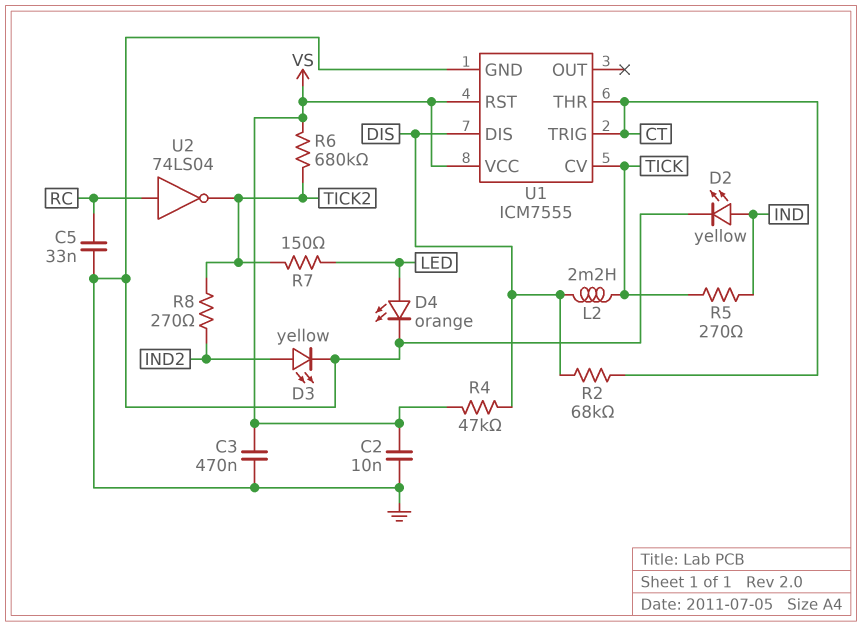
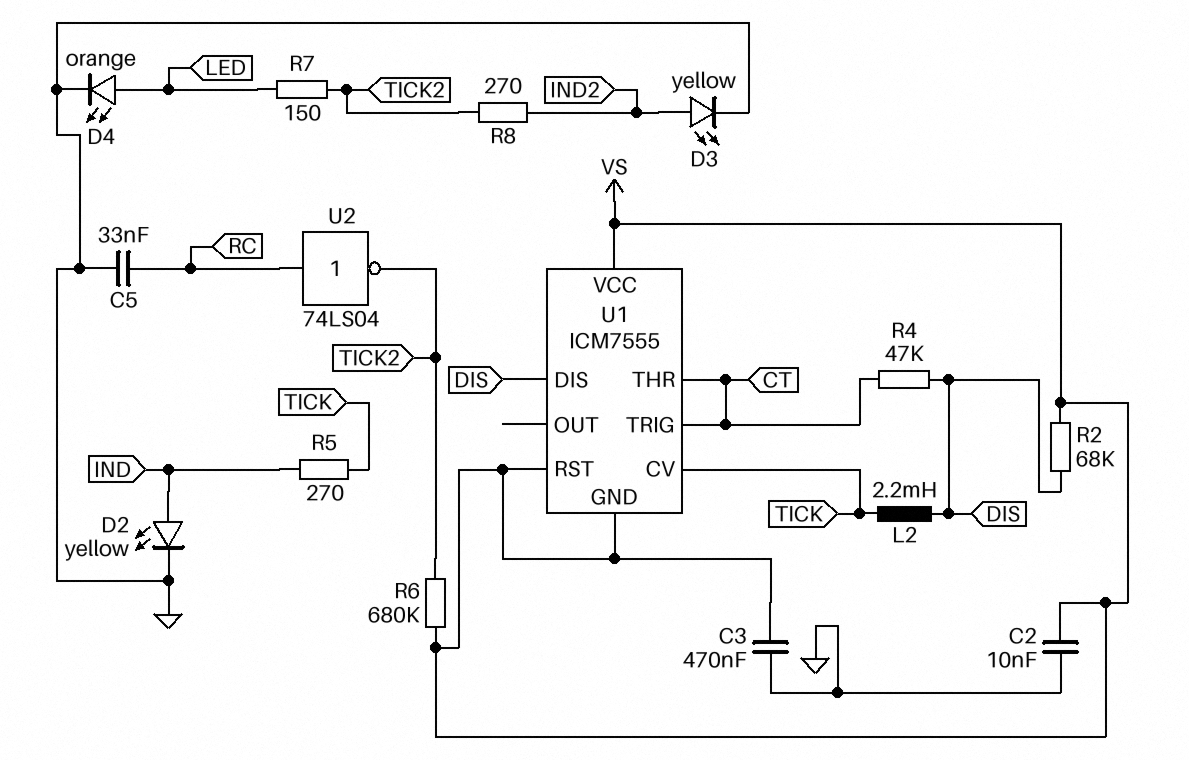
R2: 68k (CT, DIS) -> 68k (DIS, VS)
R4: 47k (DIS, VS) -> 47k (CT, DIS)
U1 pin GND: GND -> VS

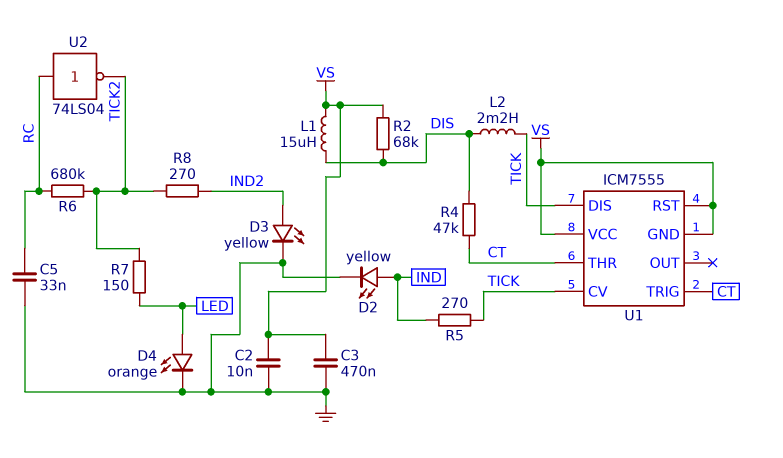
L1: none -> 15uH (DIS, VS)
R6: 680k (TICK2, VS) -> 680k (RC, TICK2)
U1 pin DIS: DIS -> TICK

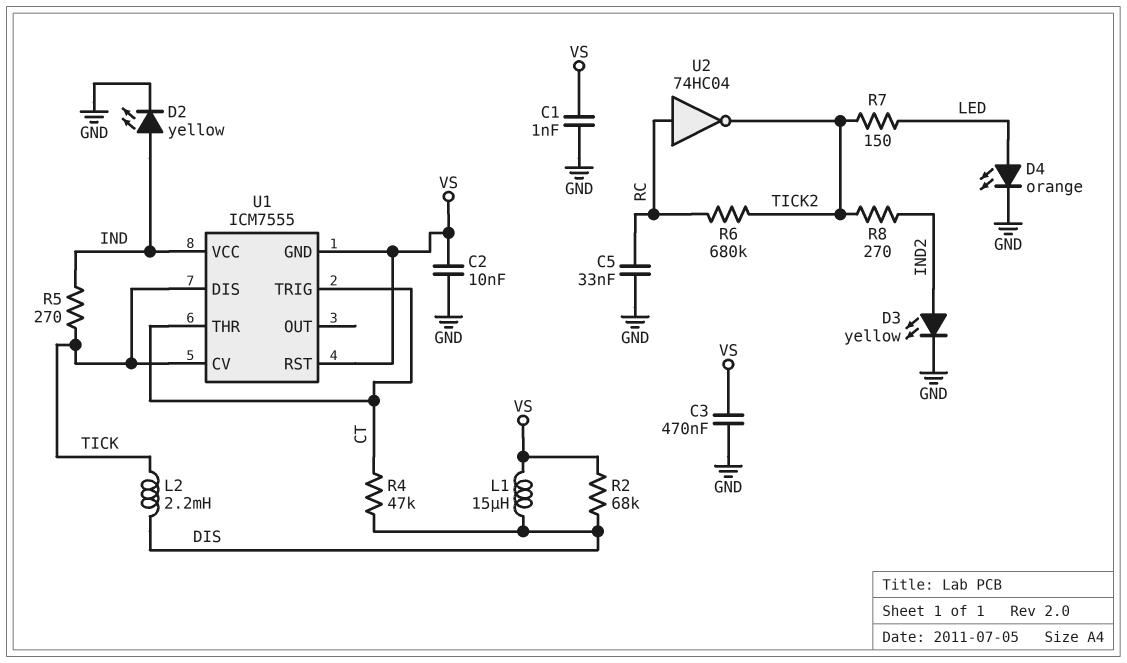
C1: none -> 1nF (GND, VS)
U1 pin VCC: VS -> IND
U2: NOT 74LS04 (in RC, out TICK2) -> NOT 74HC04 (in RC, out TICK2)

